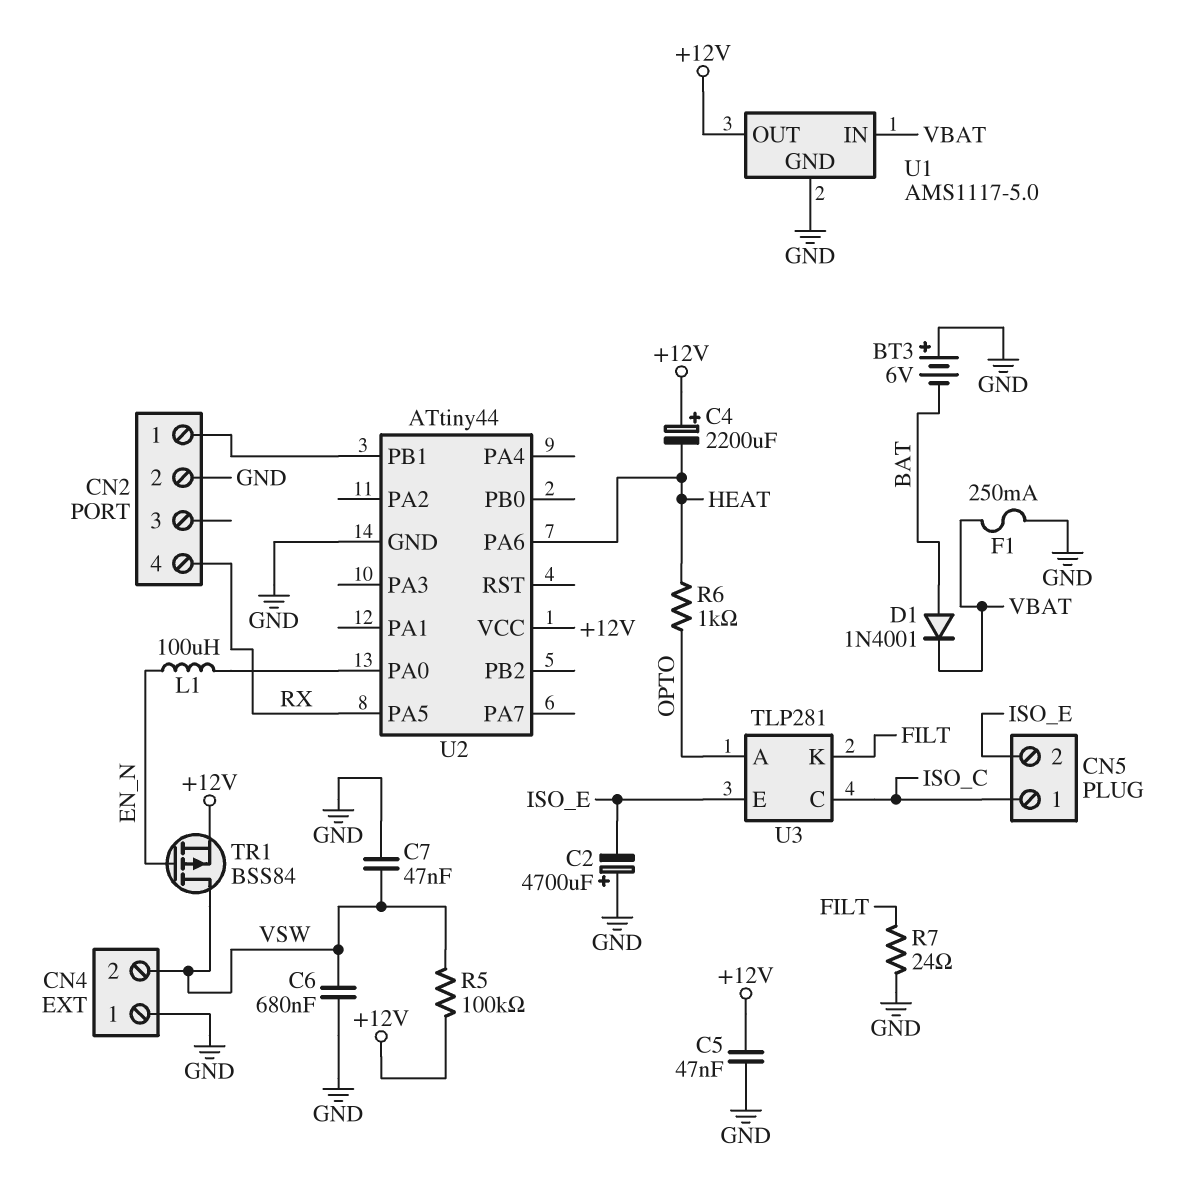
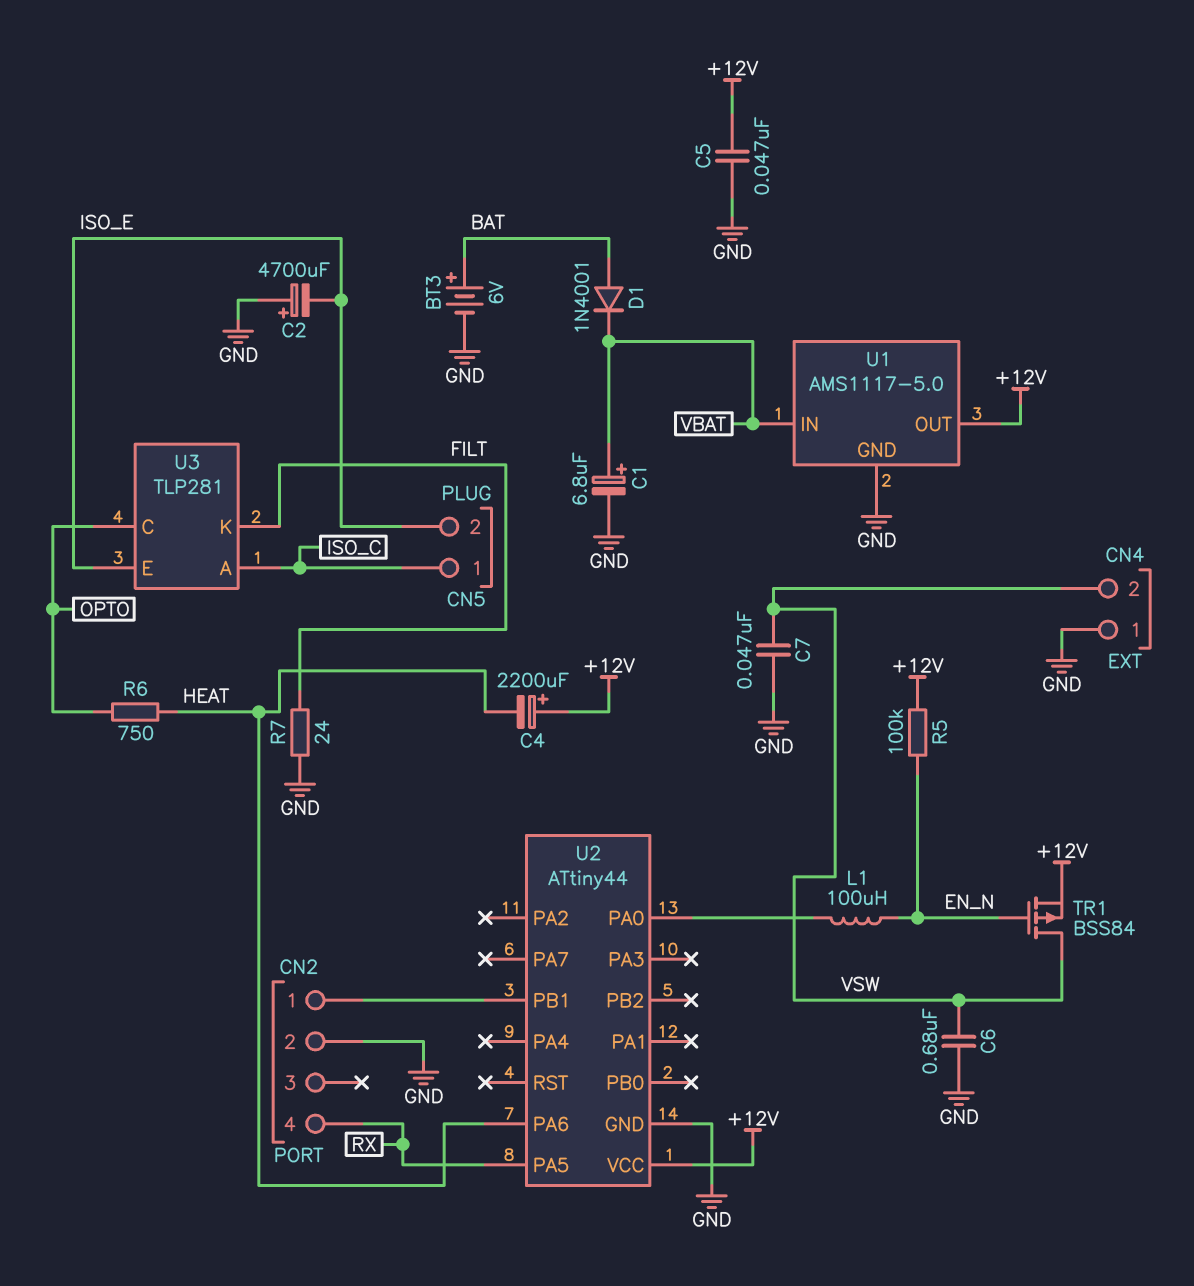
BT3: 6V (plus GND, minus BAT) -> 6V (plus BAT, minus GND)
C1: none -> 6.8uF (plus VBAT, minus GND)
F1: 250mA (GND, VBAT) -> none
R5: 100k (+12V, VSW) -> 100k (+12V, EN_N)
R6: 1k (HEAT, OPTO) -> 750 (HEAT, OPTO)
U3 pin A: OPTO -> ISO_C
U3 pin C: ISO_C -> OPTO

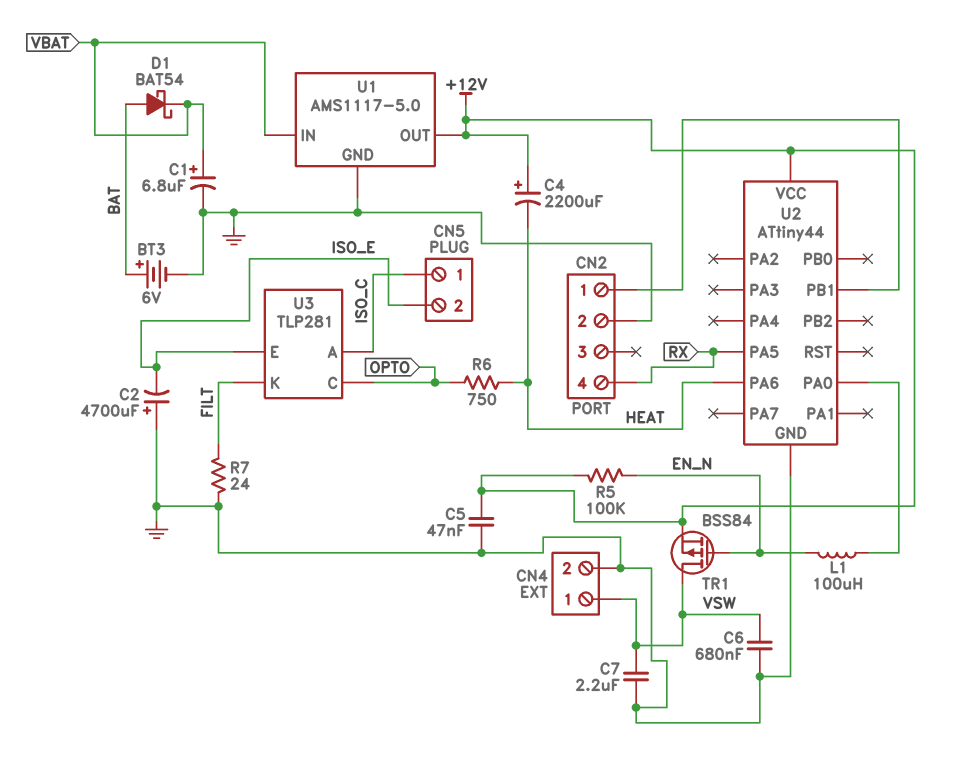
C7: 47nF (GND, VSW) -> 2.2uF (GND, VSW)
CN4 pin 1: GND -> VSW
CN4 pin 2: VSW -> GND
D1: diode 1N4001 (A BAT, K VBAT) -> schottky BAT54 (A BAT, K VBAT)

